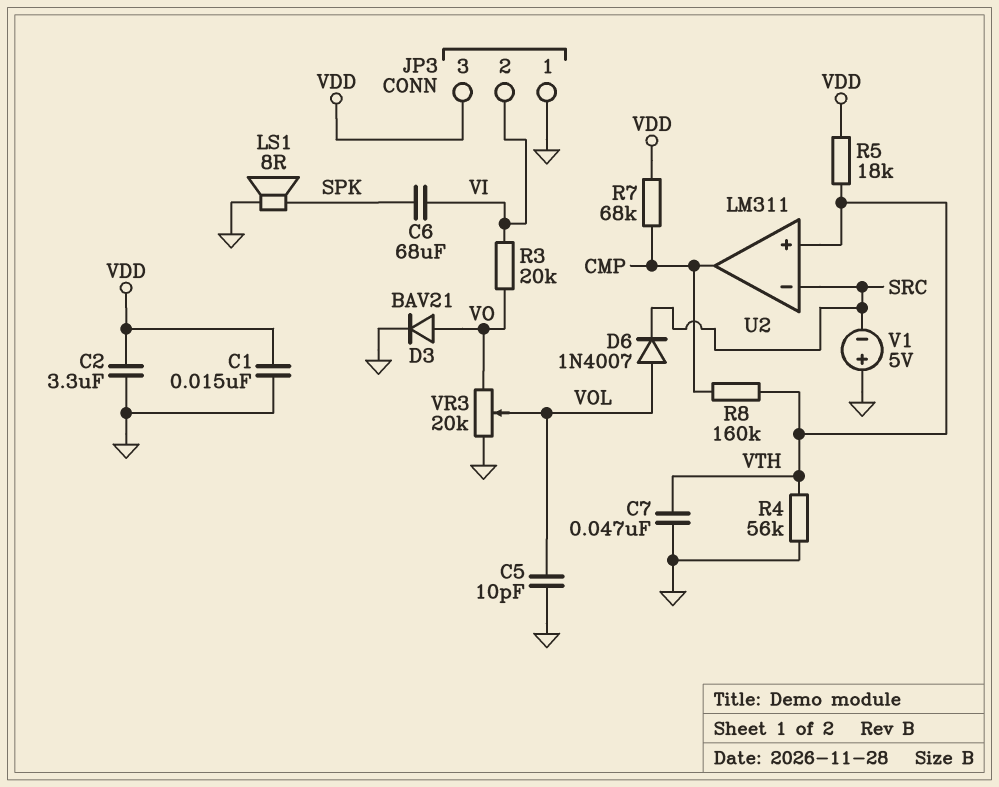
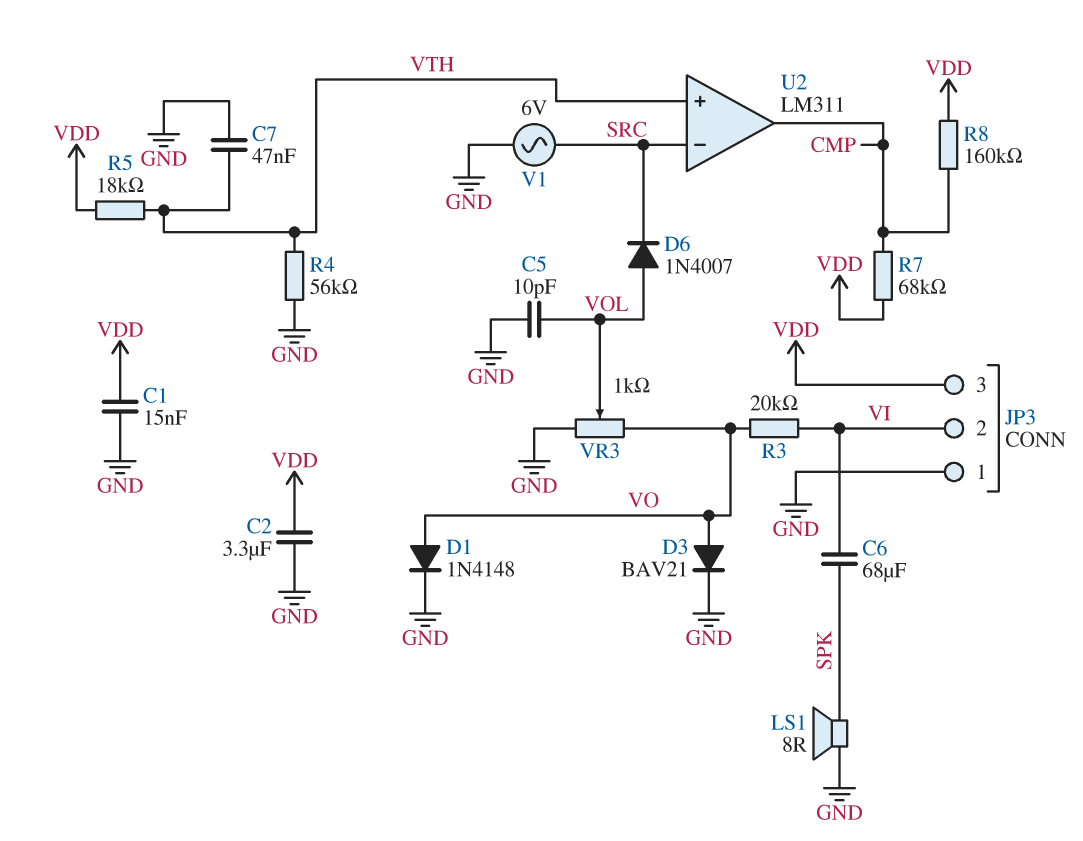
D1: none -> diode 1N4148 (A VO, K GND)
R8: 160k (CMP, VTH) -> 160k (CMP, VDD)
V1: 5V (plus GND, minus SRC) -> AC 6V (GND, SRC)
VR3: 20k (GND, VO, wiper VOL) -> 1k (GND, VO, wiper VOL)

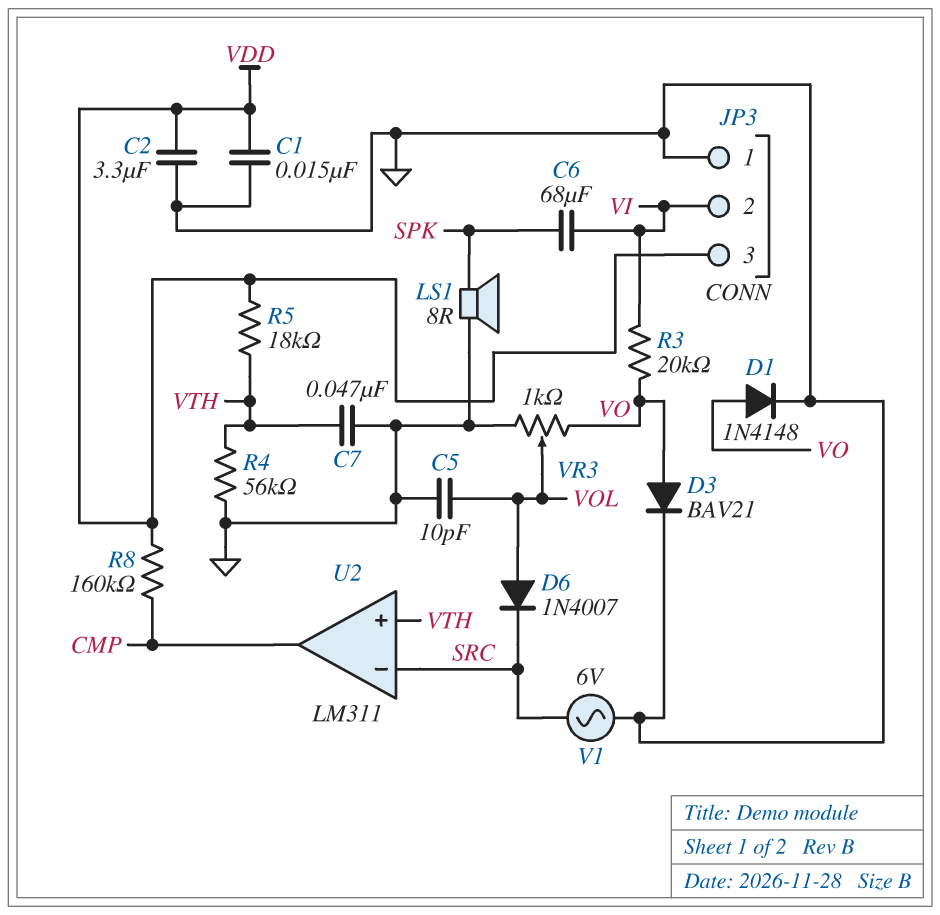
R7: 68k (CMP, VDD) -> none

